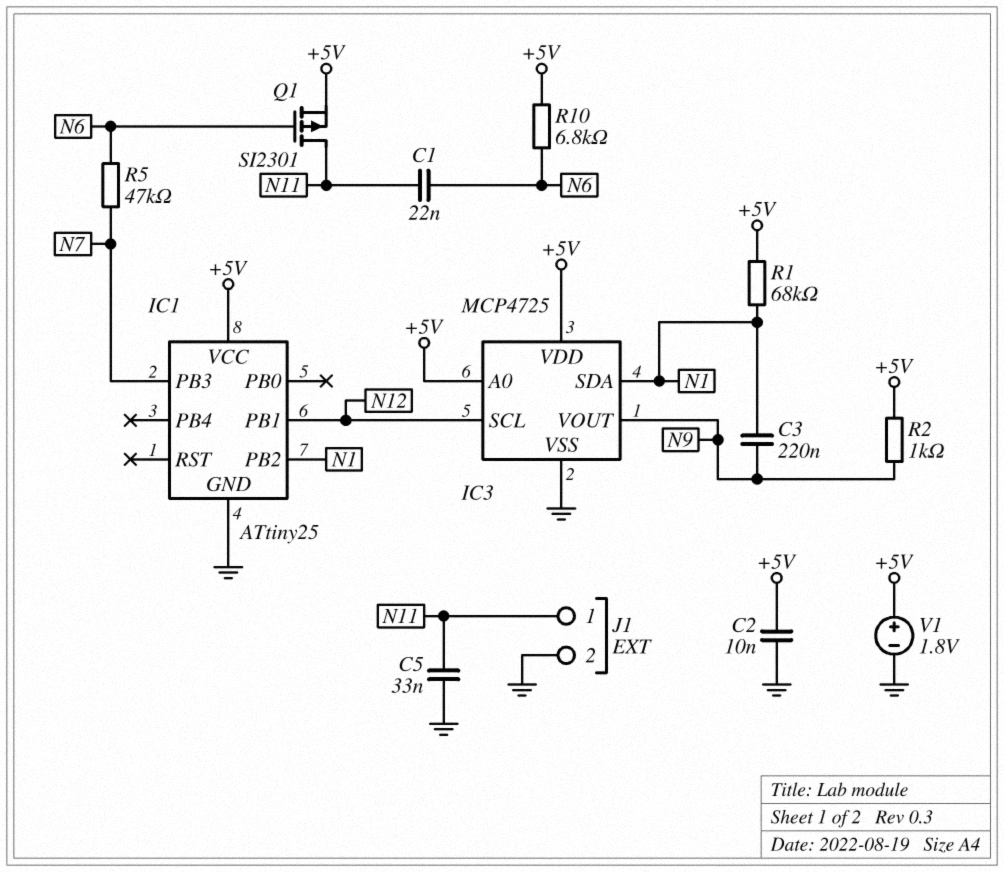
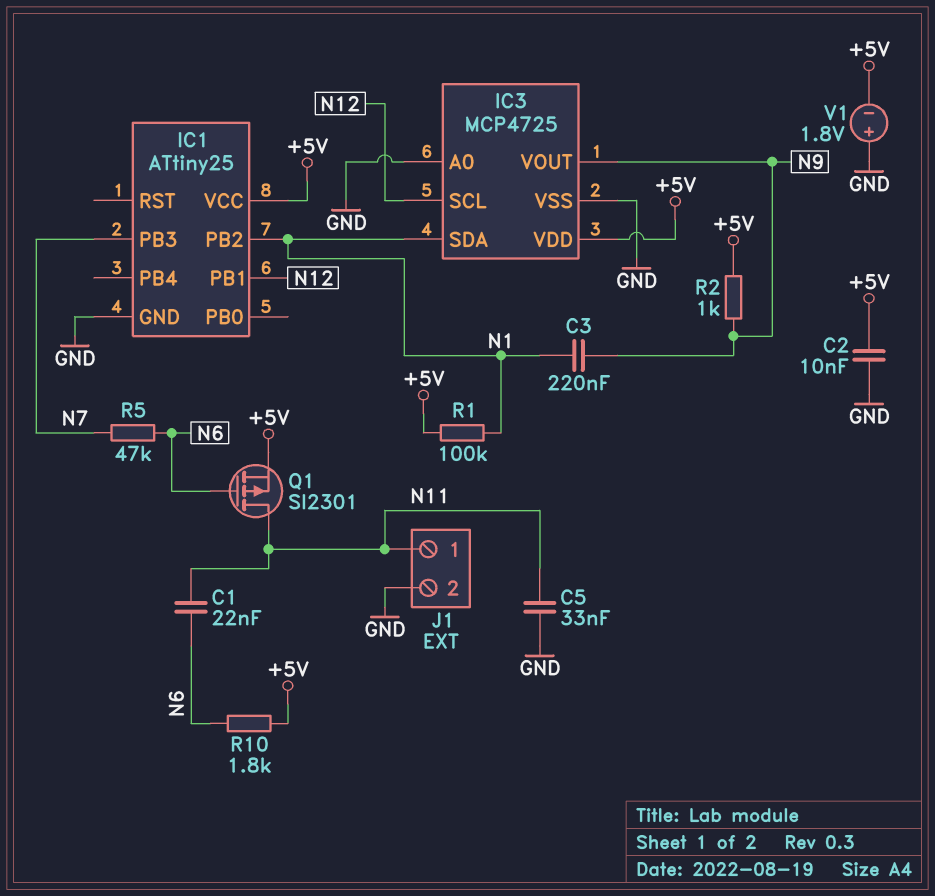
IC3 pin A0: +5V -> GND
R1: 68k (+5V, N1) -> 100k (+5V, N1)
R10: 6.8k (+5V, N6) -> 1.8k (+5V, N6)
V1: 1.8V (plus +5V, minus GND) -> 1.8V (plus GND, minus +5V)

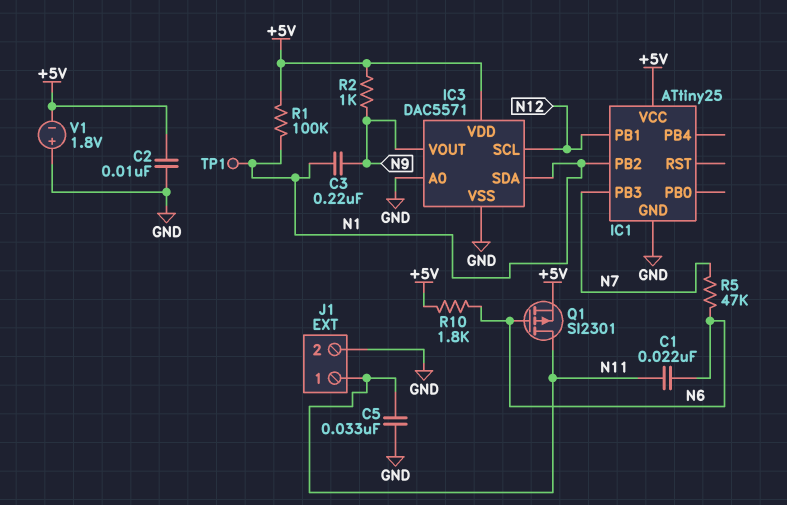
IC3: MCP4725 -> DAC5571
TP1: none -> test point (N1)

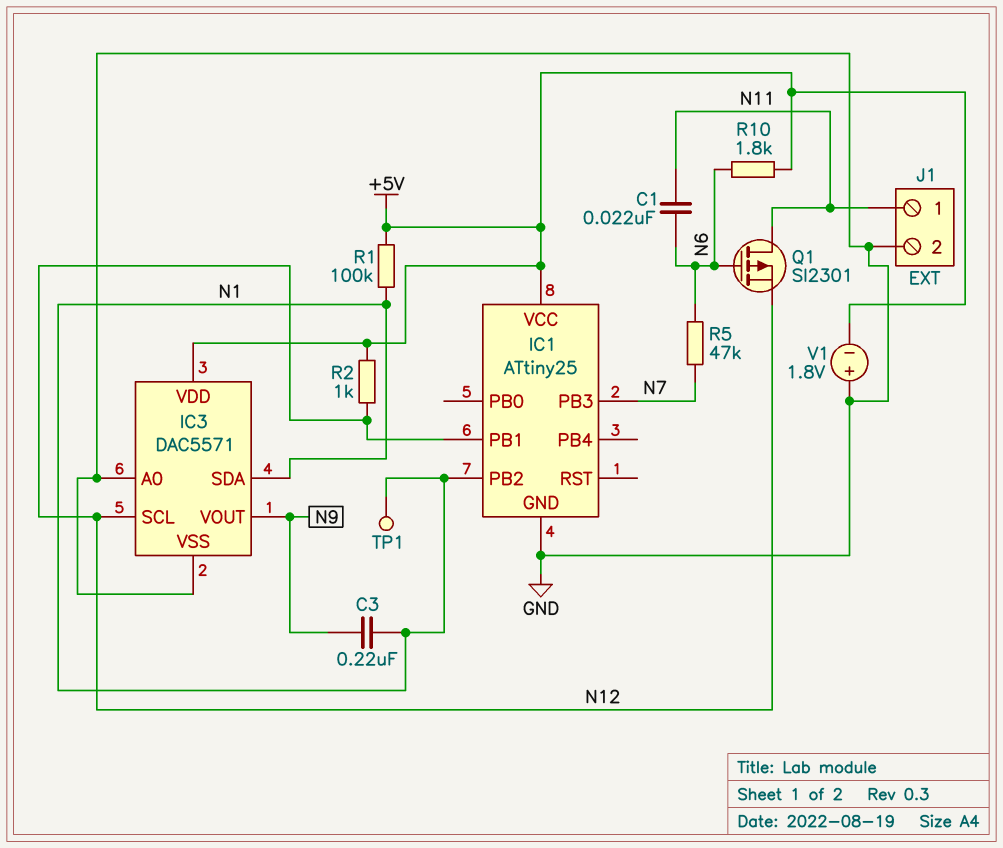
C2: 10nF (+5V, GND) -> none
C5: 33nF (GND, N11) -> none
Q1: PMOS SI2301 (G N6, D N11, S +5V) -> PMOS SI2301 (G N6, D N11, S N12)
R2: 1k (+5V, N9) -> 1k (+5V, N12)

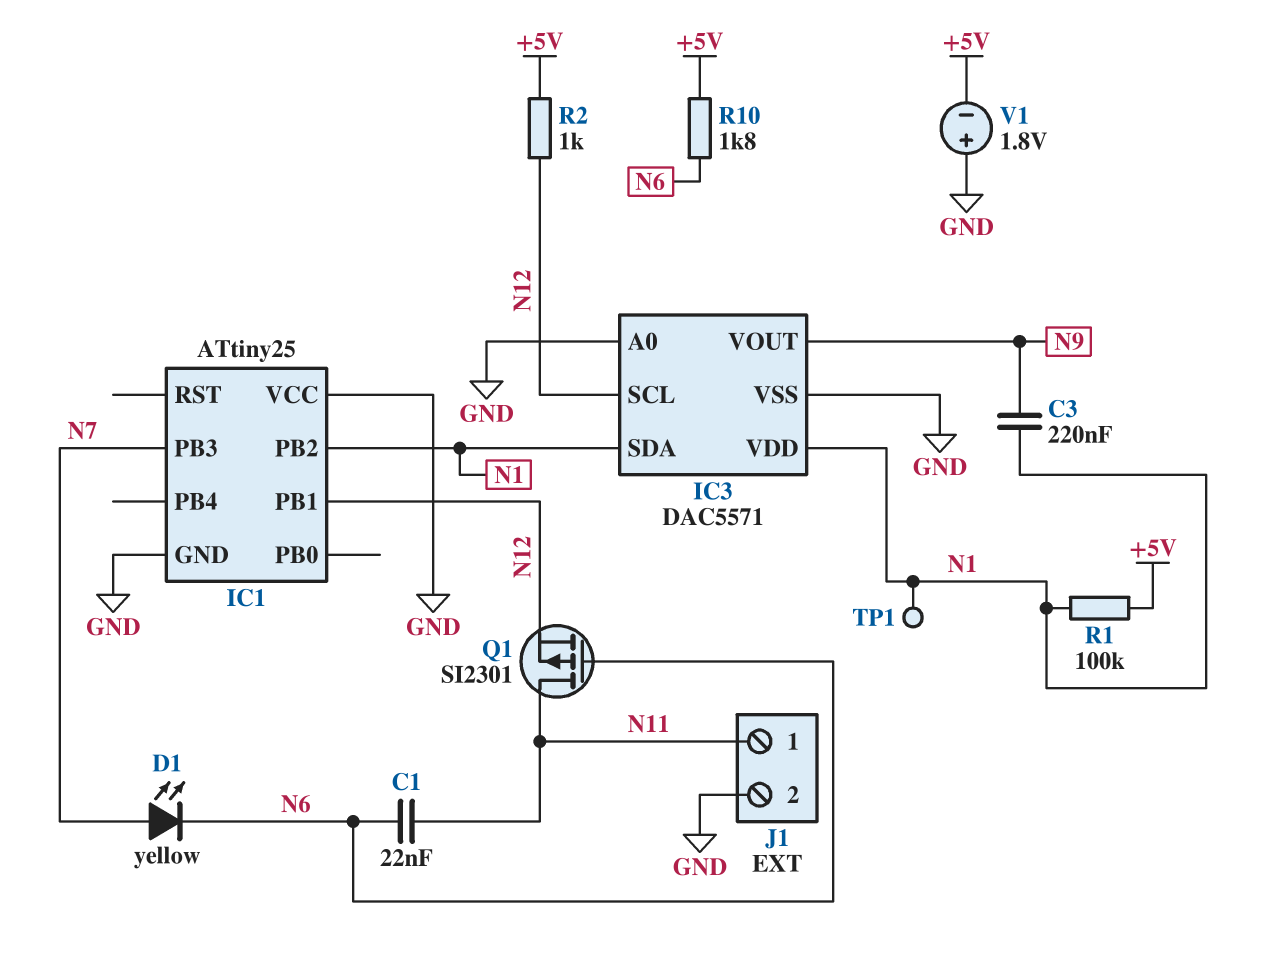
D1: none -> LED yellow (A N7, K N6)
IC1 pin VCC: +5V -> GND
IC3 pin VDD: +5V -> N1
R5: 47k (N6, N7) -> none

